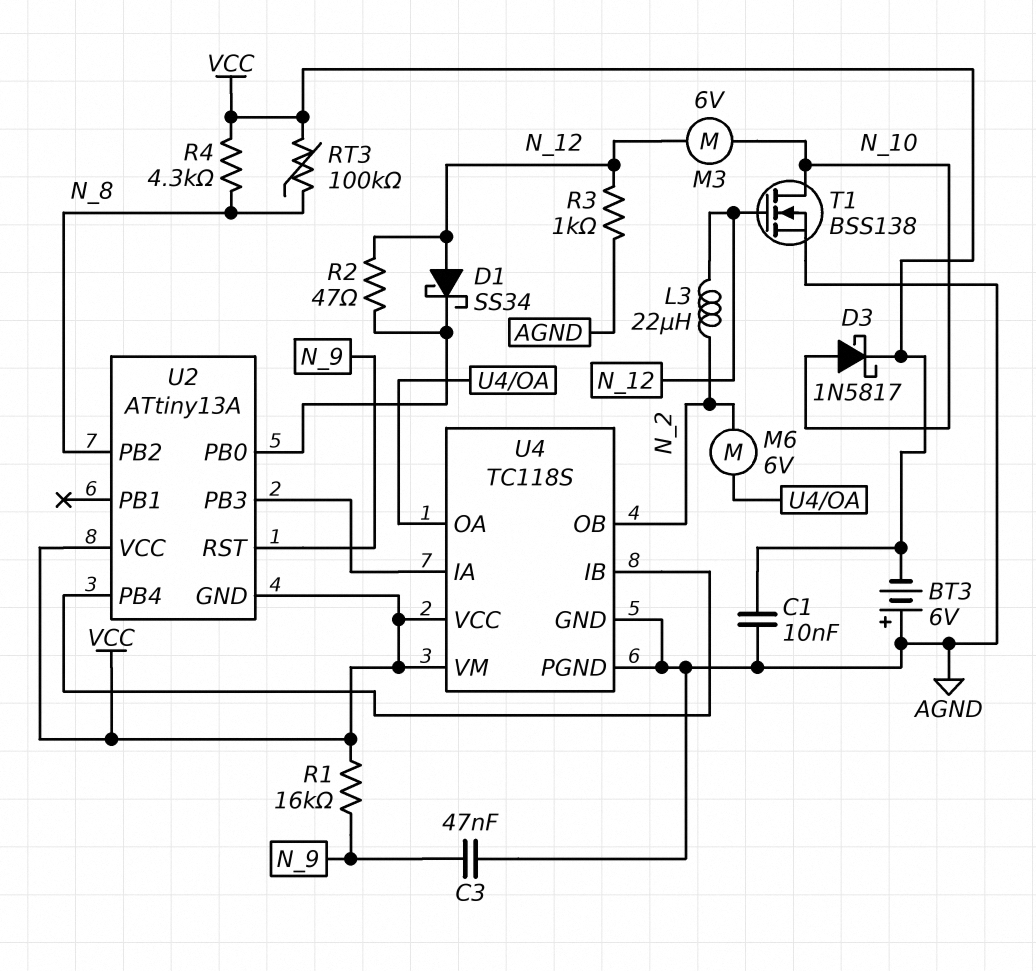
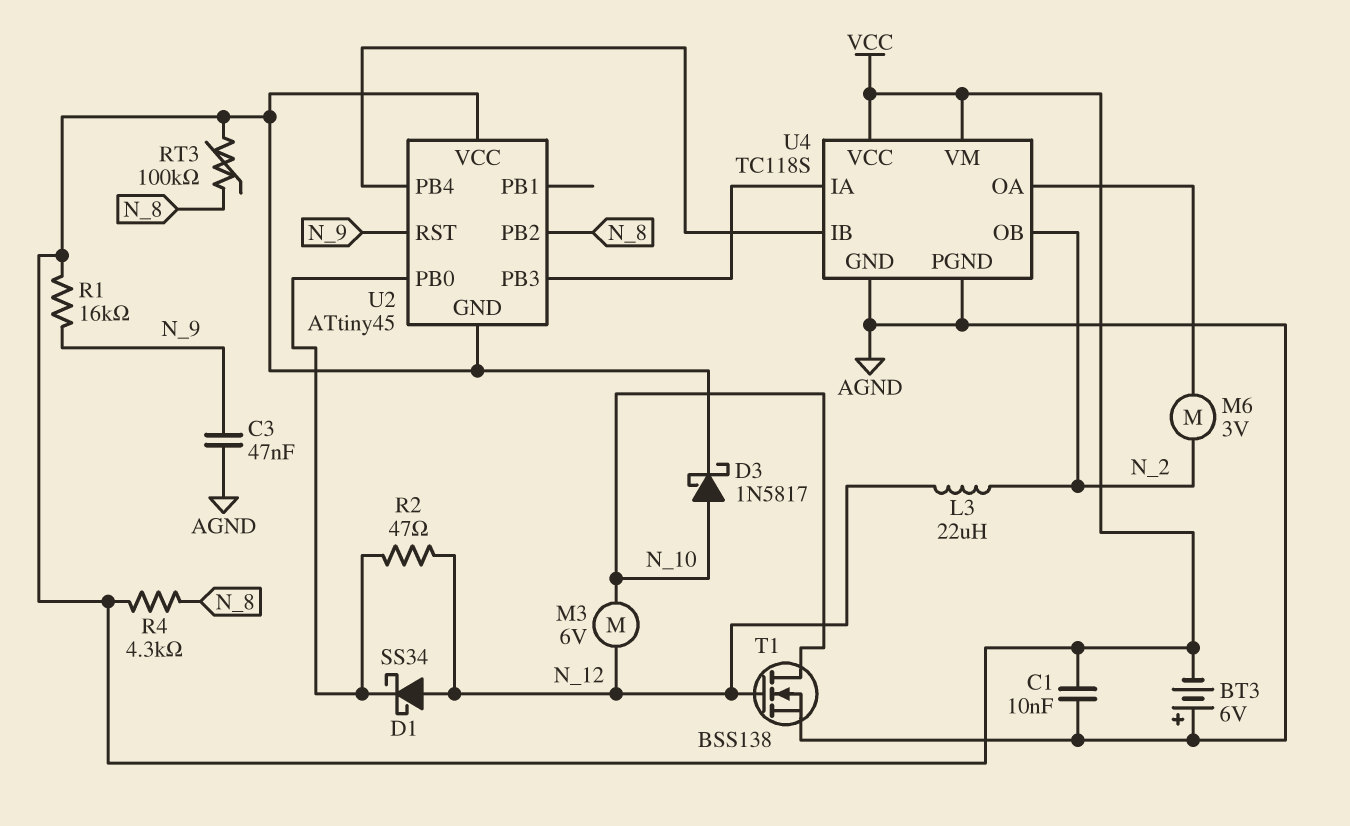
M6: motor 6V (N_2, U4/OA) -> motor 3V (N_2, U4/OA)
R3: 1k (AGND, N_12) -> none
U2: ATtiny13A -> ATtiny45

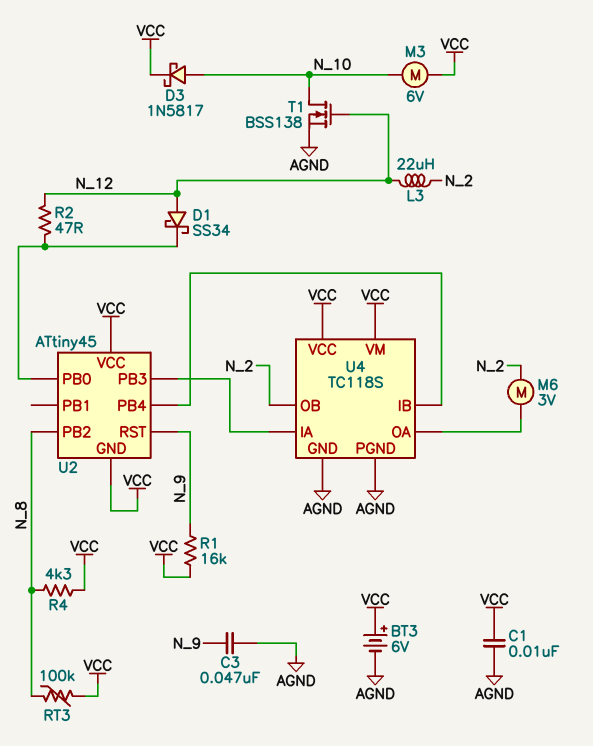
BT3: 6V (plus AGND, minus VCC) -> 6V (plus VCC, minus AGND)
M3: motor 6V (N_10, N_12) -> motor 6V (N_10, VCC)

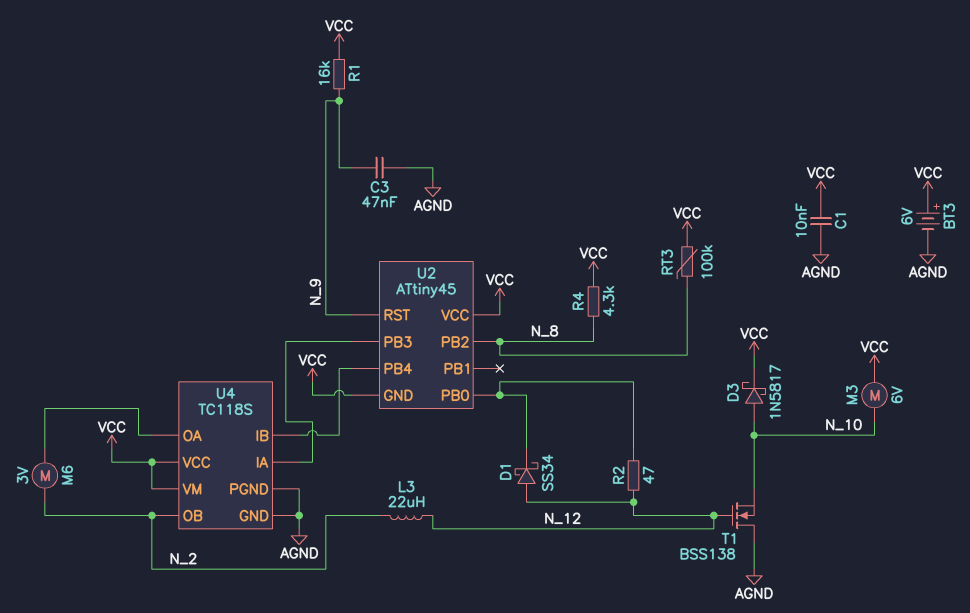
T1: NMOS BSS138 (G N_12, D N_10, S AGND) -> NMOS BSS138 (G N_12, D AGND, S N_10)

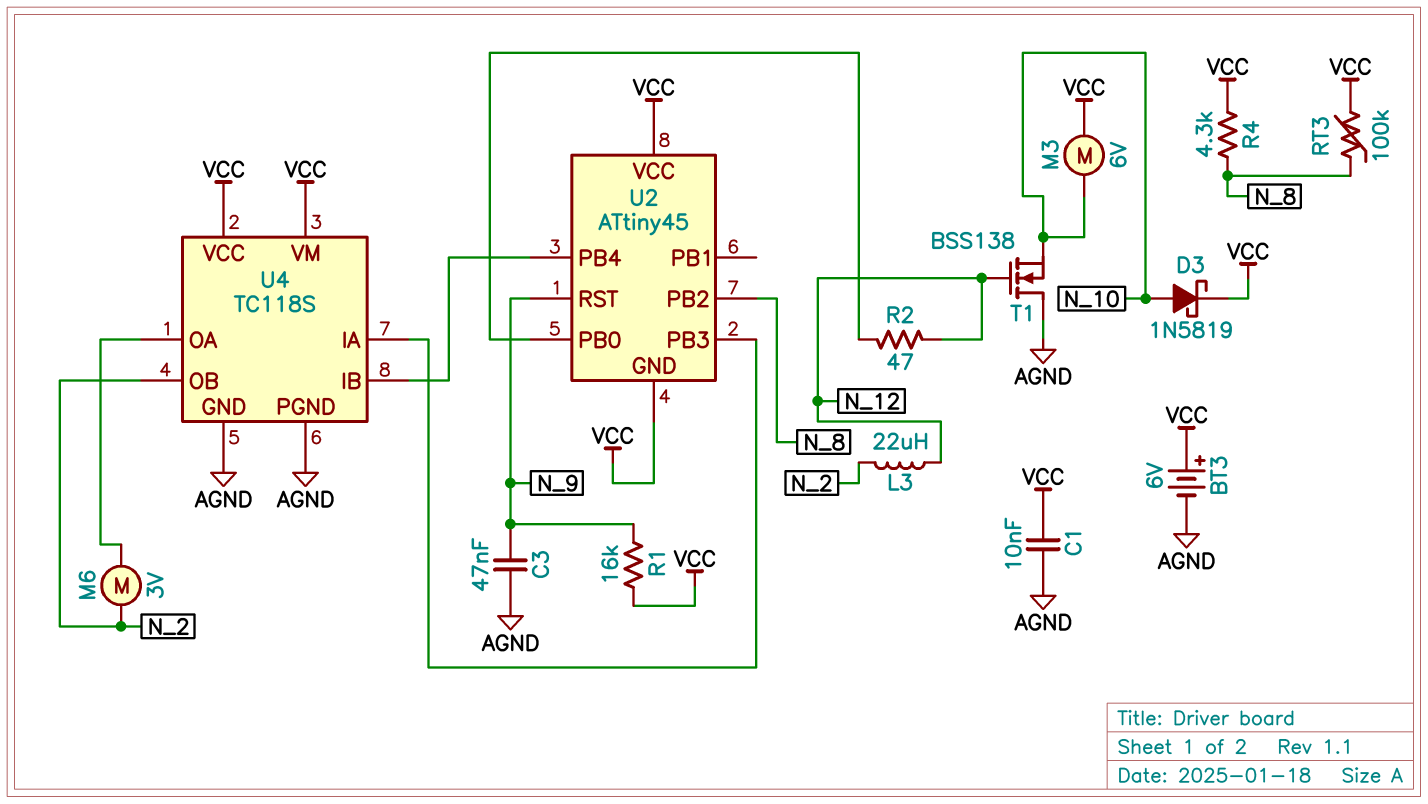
D1: schottky SS34 (A N_12, K U2/PB0) -> none
D3: schottky 1N5817 (A N_10, K VCC) -> schottky 1N5819 (A N_10, K VCC)

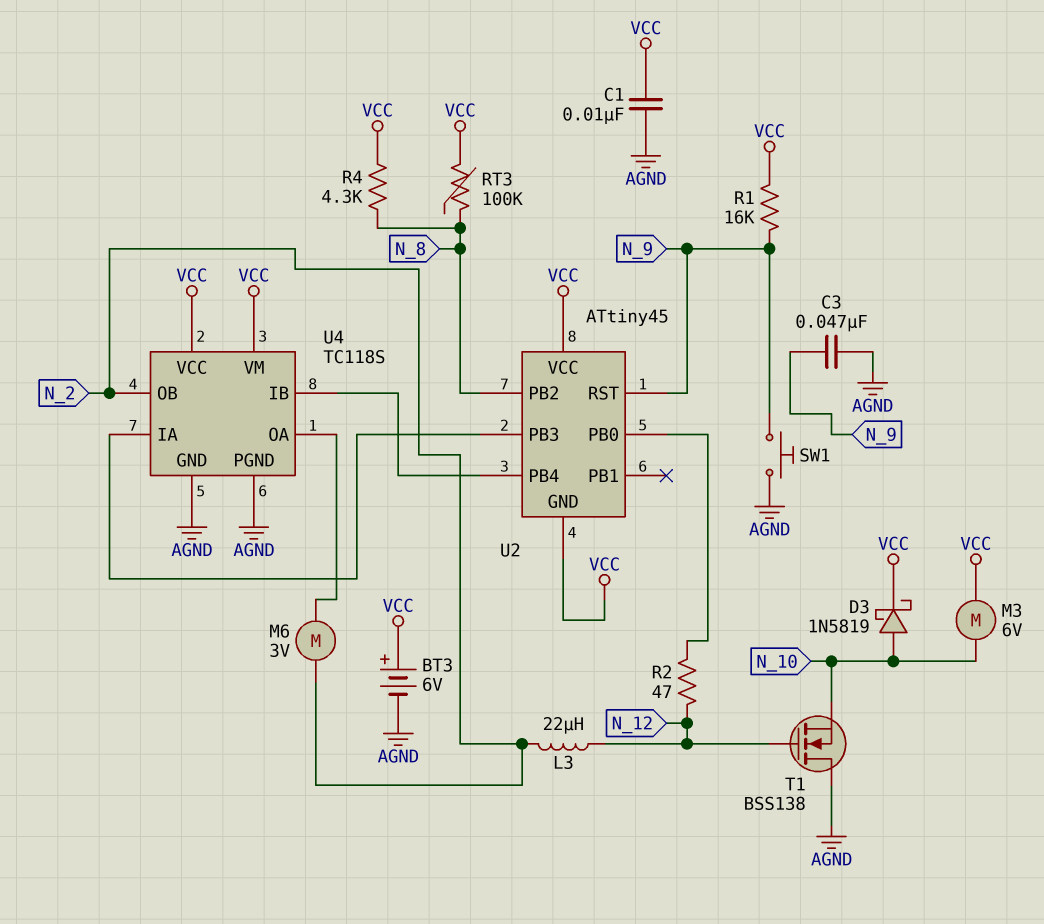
SW1: none -> button (AGND, N_9)

